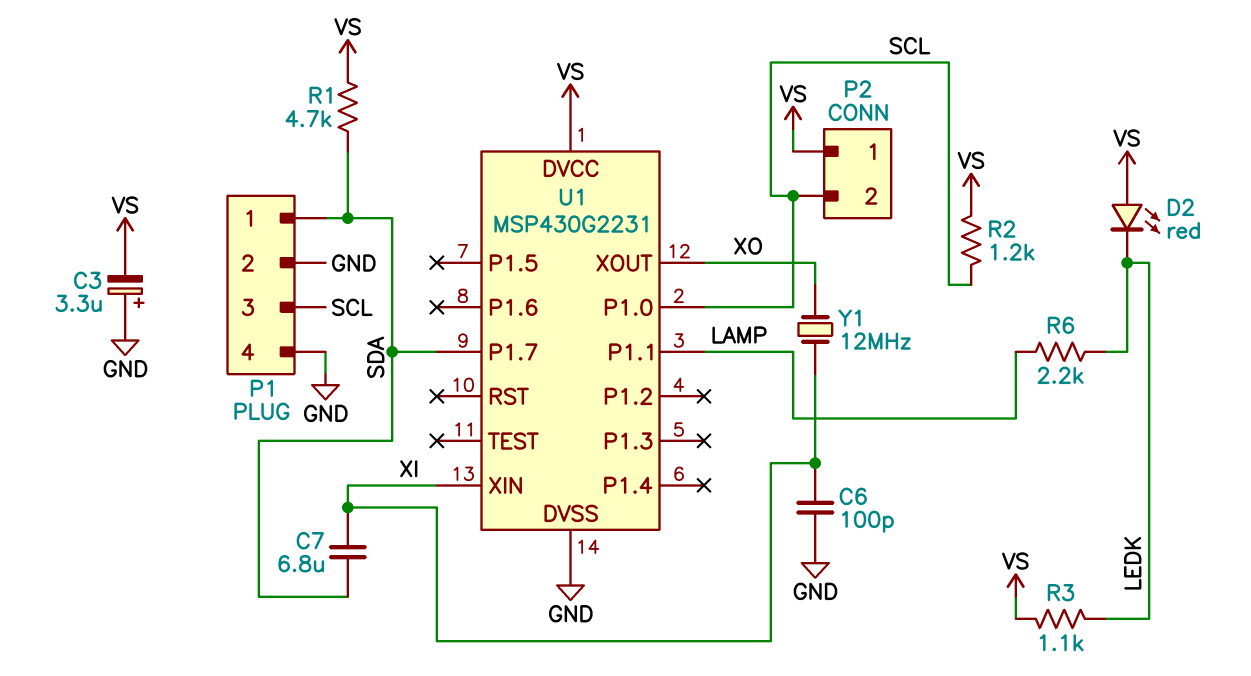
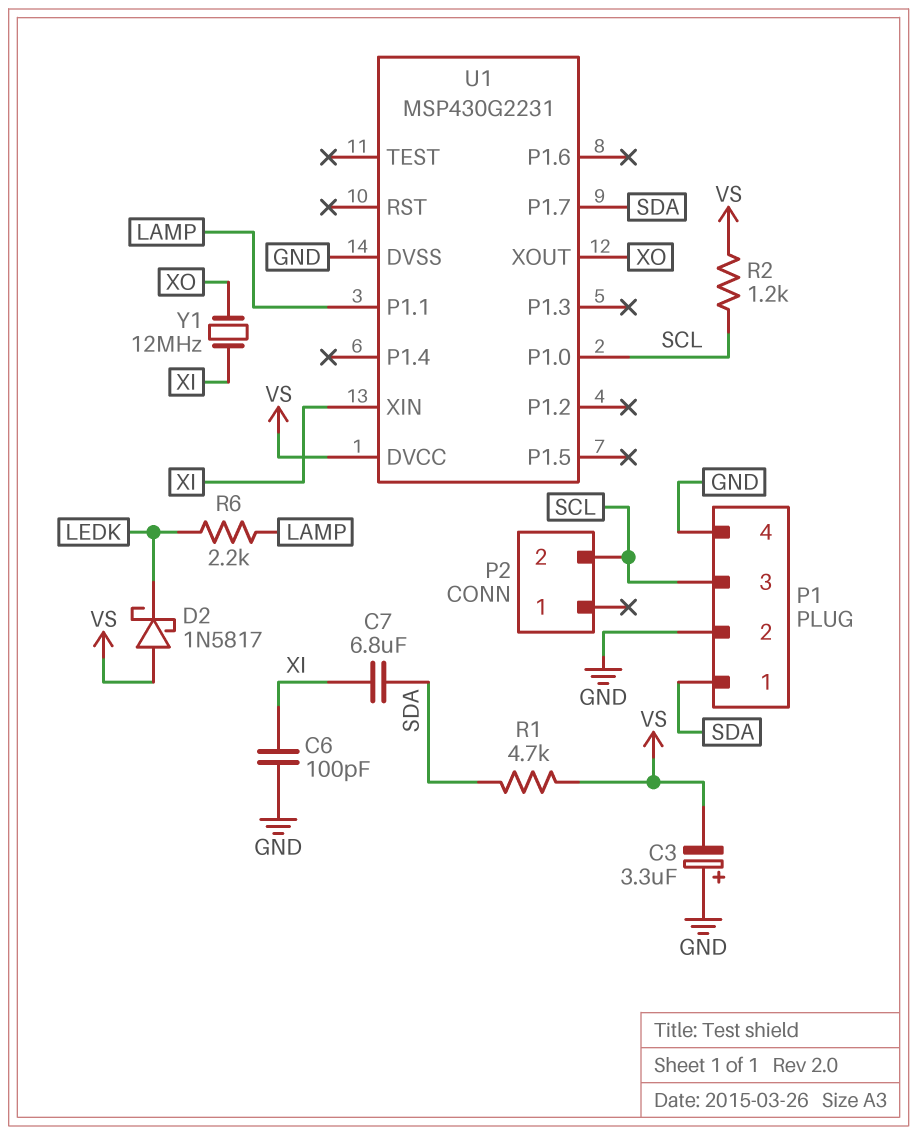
D2: LED red (A VS, K LEDK) -> schottky 1N5817 (A VS, K LEDK)
P2 pin 1: VS -> none
R3: 1.1k (LEDK, VS) -> none

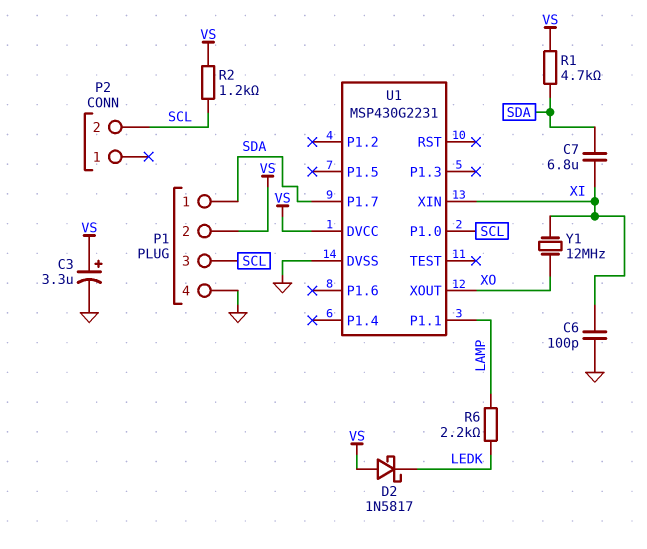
C3: 3.3uF (plus GND, minus VS) -> 3.3uF (plus VS, minus GND)
P1 pin 2: GND -> VS

